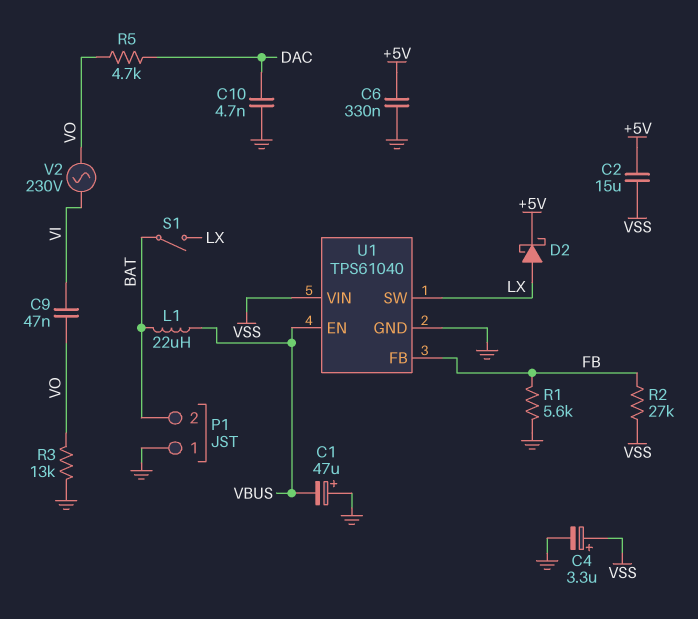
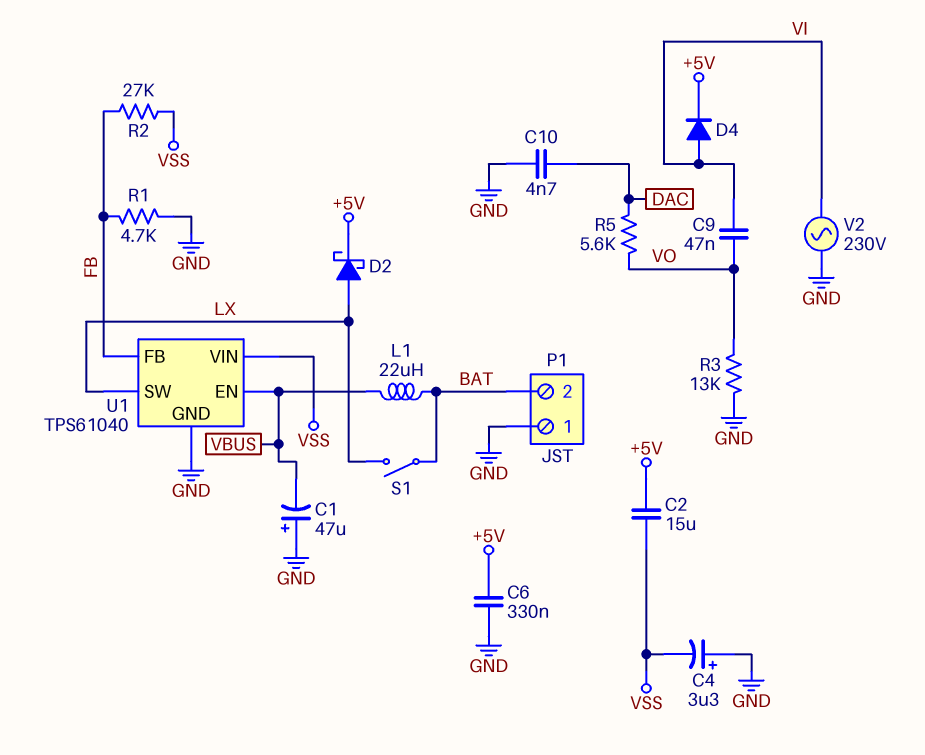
C4: 3.3uF (plus VSS, minus GND) -> 3.3uF (plus GND, minus VSS)
D4: none -> diode (A VI, K +5V)
R1: 5.6k (FB, GND) -> 4.7k (FB, GND)
R5: 4.7k (DAC, VO) -> 5.6k (DAC, VO)
V2: AC 230V (VI, VO) -> AC 230V (GND, VI)

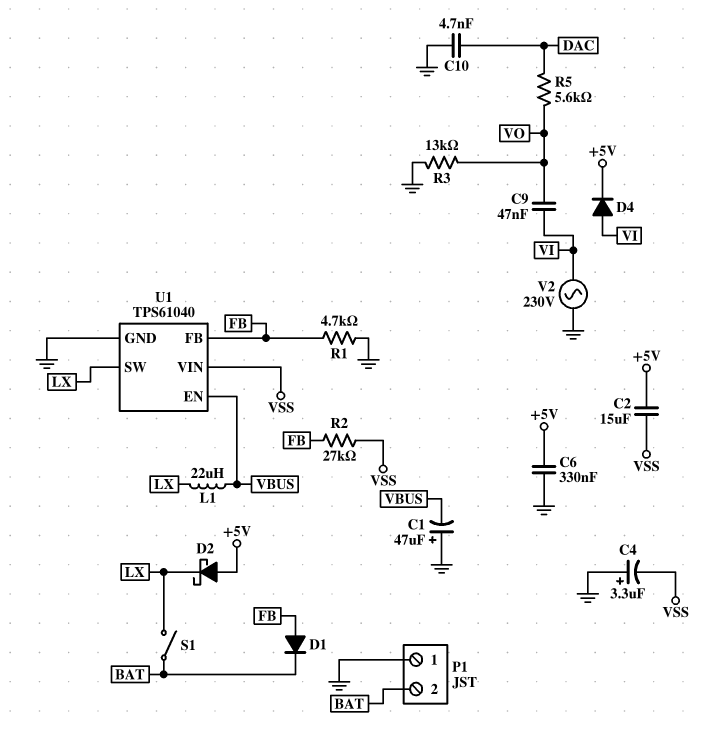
D1: none -> diode (A FB, K BAT)
D2: schottky (A LX, K +5V) -> schottky (A +5V, K LX)
L1: 22uH (BAT, VBUS) -> 22uH (LX, VBUS)

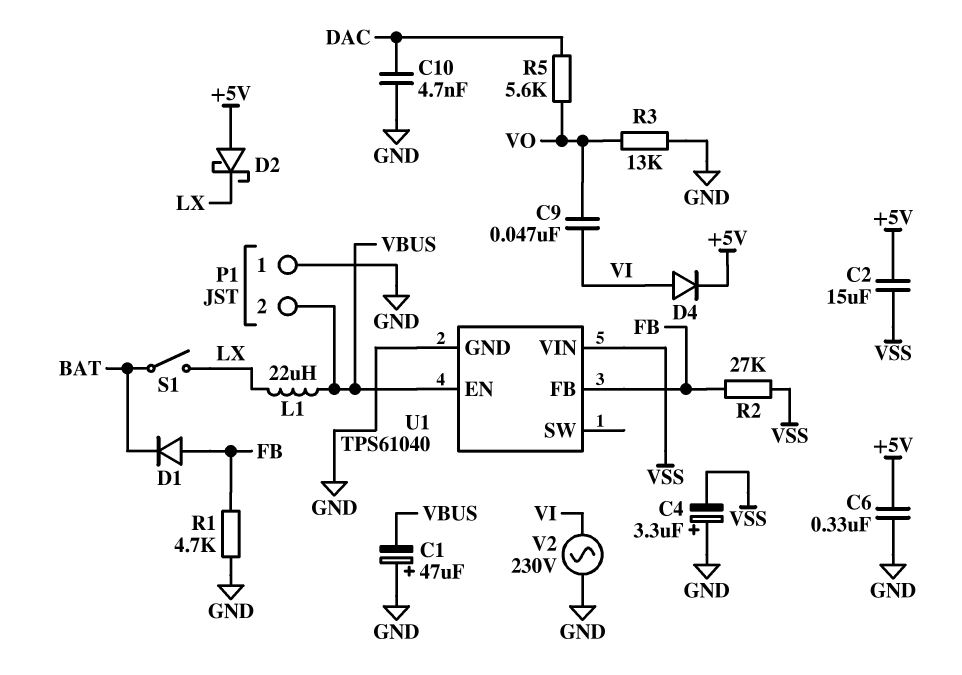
P1 pin 2: BAT -> VBUS
U1 pin SW: LX -> none

